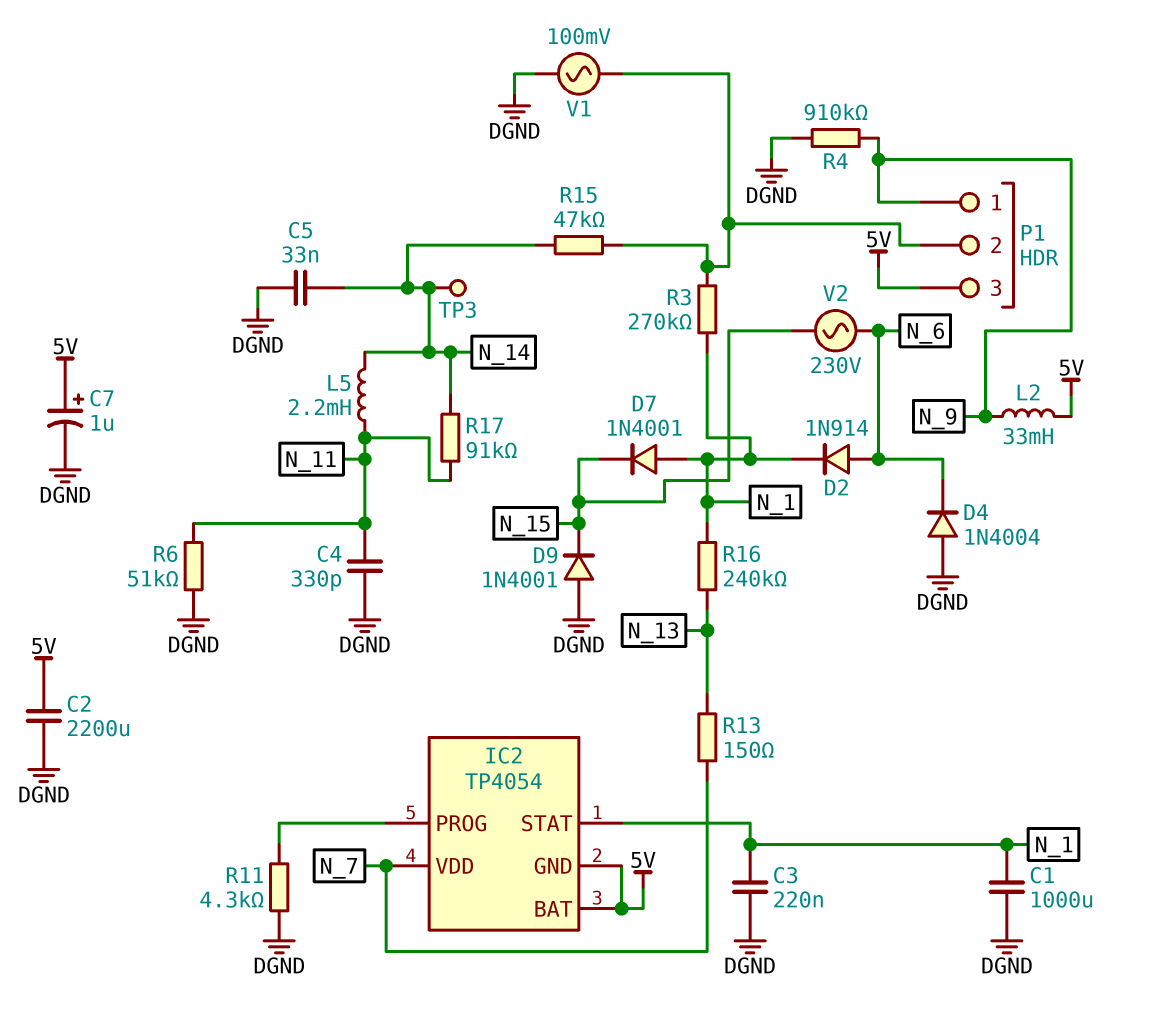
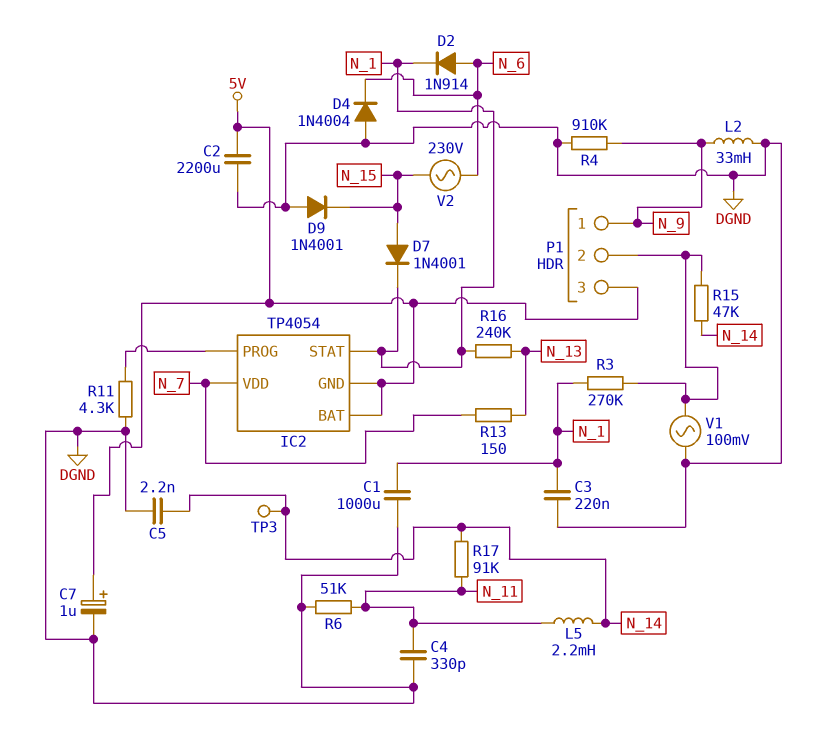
C5: 33nF (DGND, N_14) -> 2.2nF (DGND, N_14)
D7: diode 1N4001 (A N_1, K N_15) -> diode 1N4001 (A N_15, K N_1)
L2: 33mH (5V, N_9) -> 33mH (DGND, N_9)

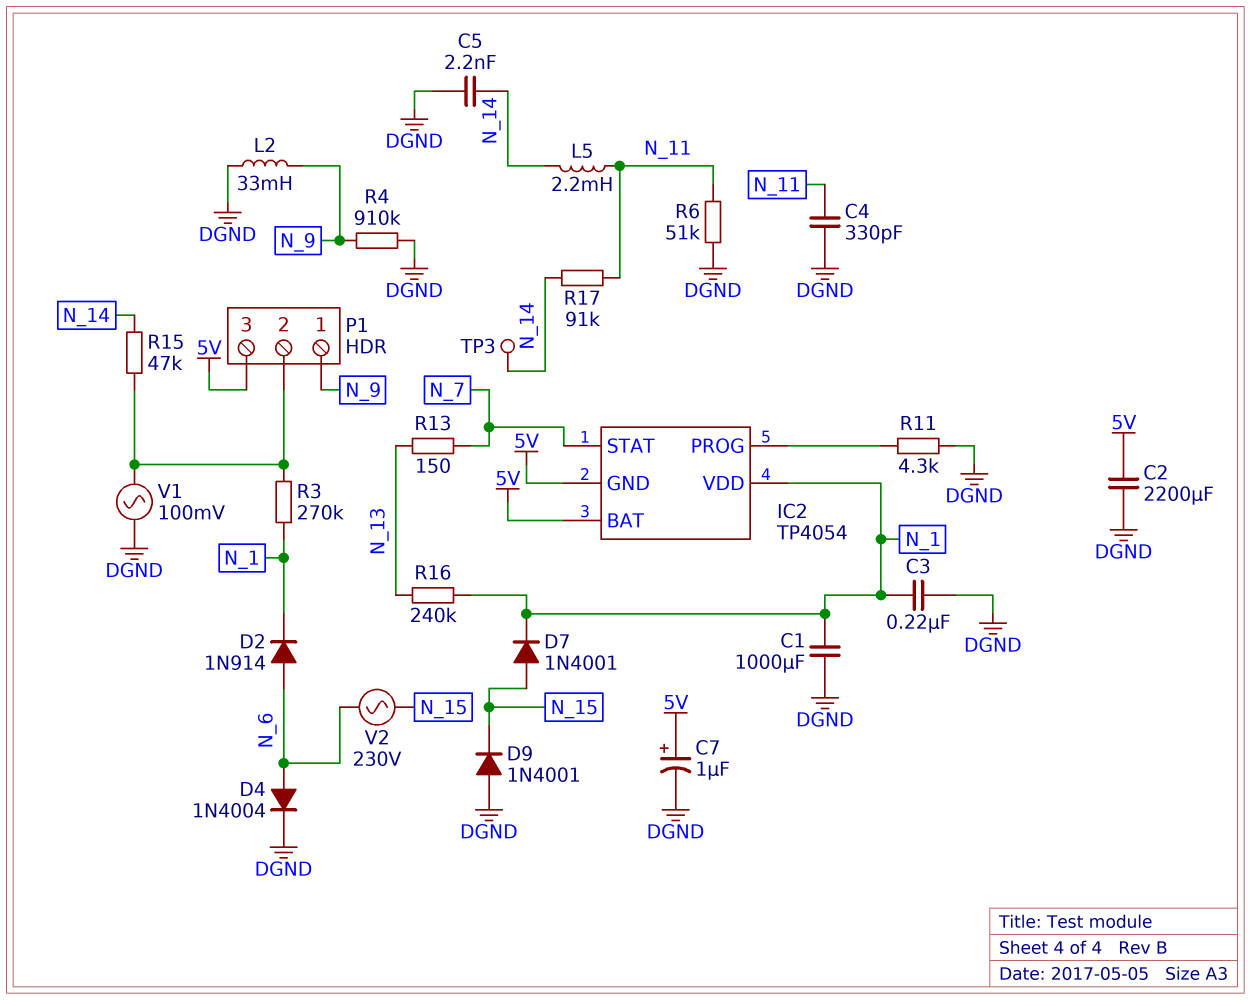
D4: diode 1N4004 (A DGND, K N_6) -> diode 1N4004 (A N_6, K DGND)
IC2 pin STAT: N_1 -> N_7
IC2 pin VDD: N_7 -> N_1

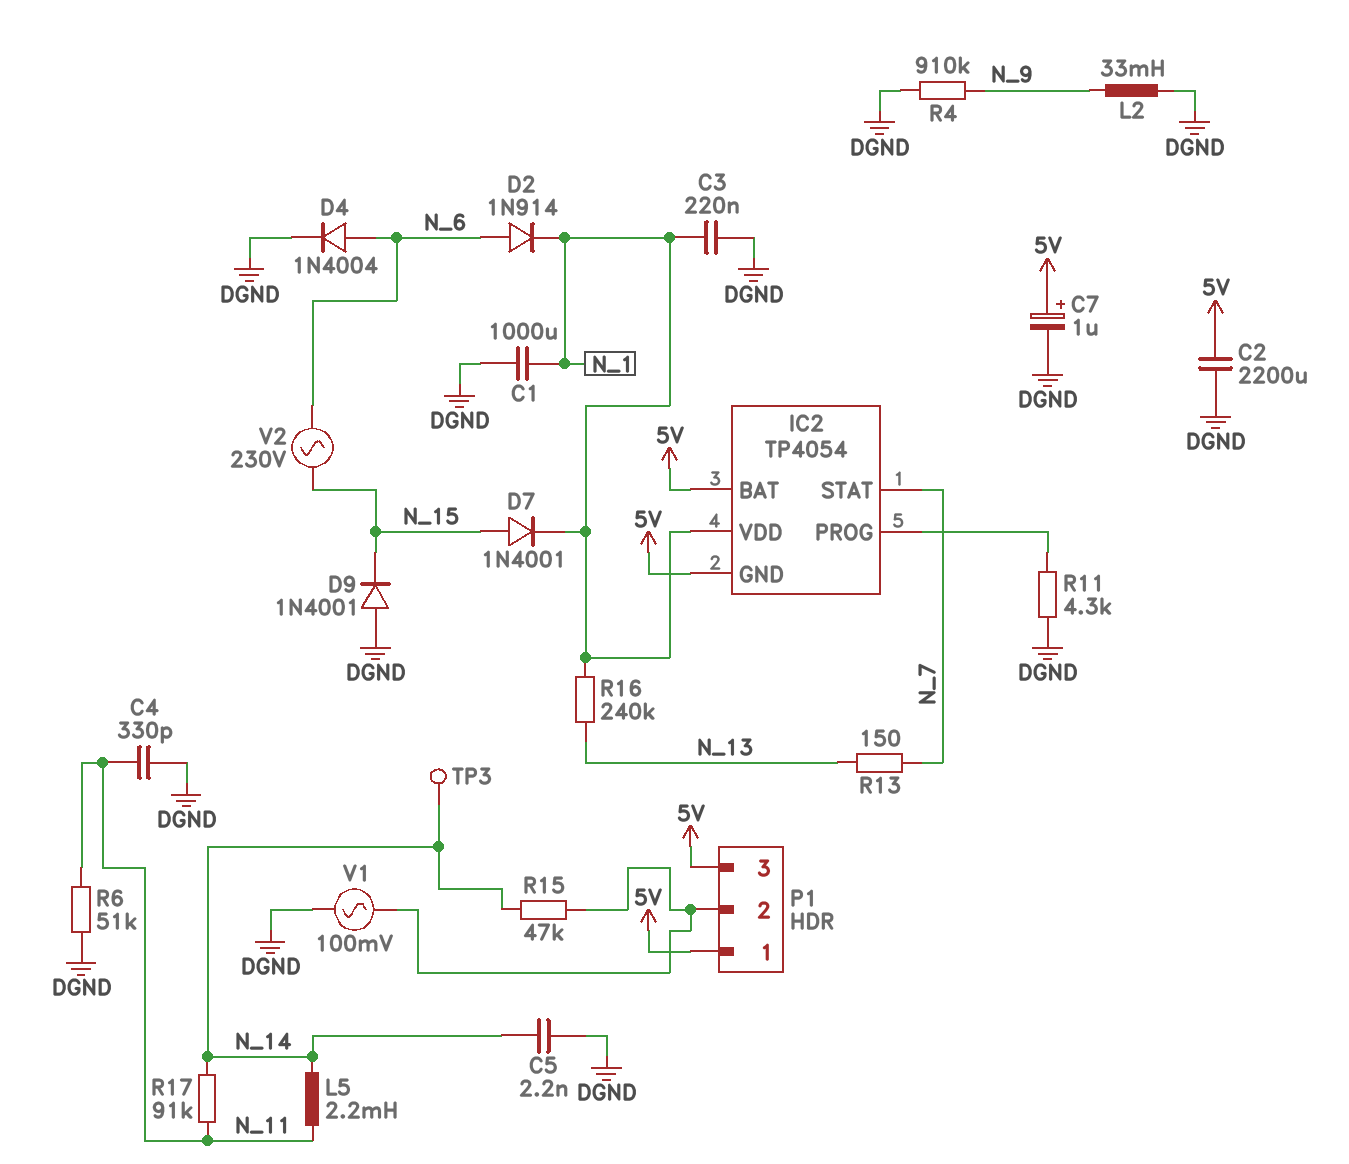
P1 pin 1: N_9 -> 5V
R3: 270k (N_1, P1/2) -> none

